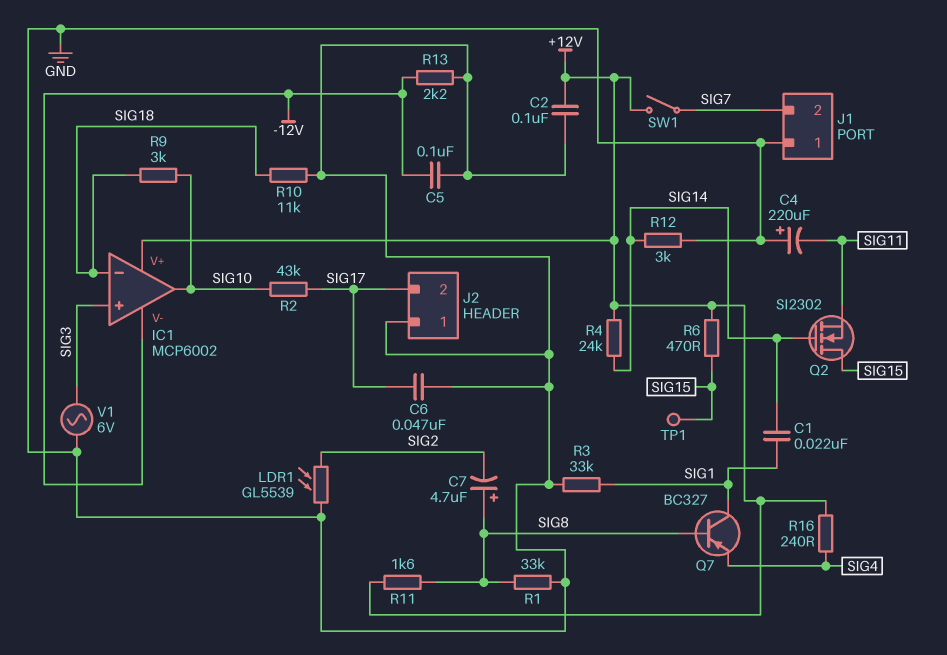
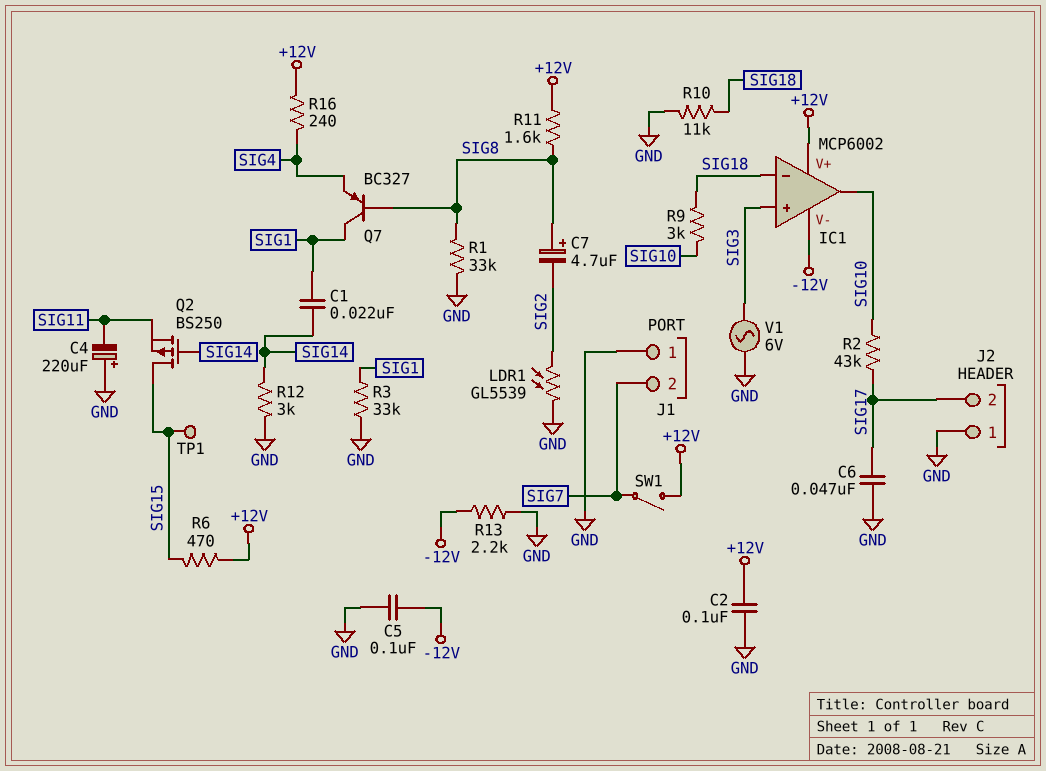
Q2: NMOS SI2302 (G SIG14, D SIG15, S SIG11) -> PMOS BS250 (G SIG14, D SIG15, S SIG11)
R4: 24k (+12V, SIG14) -> none

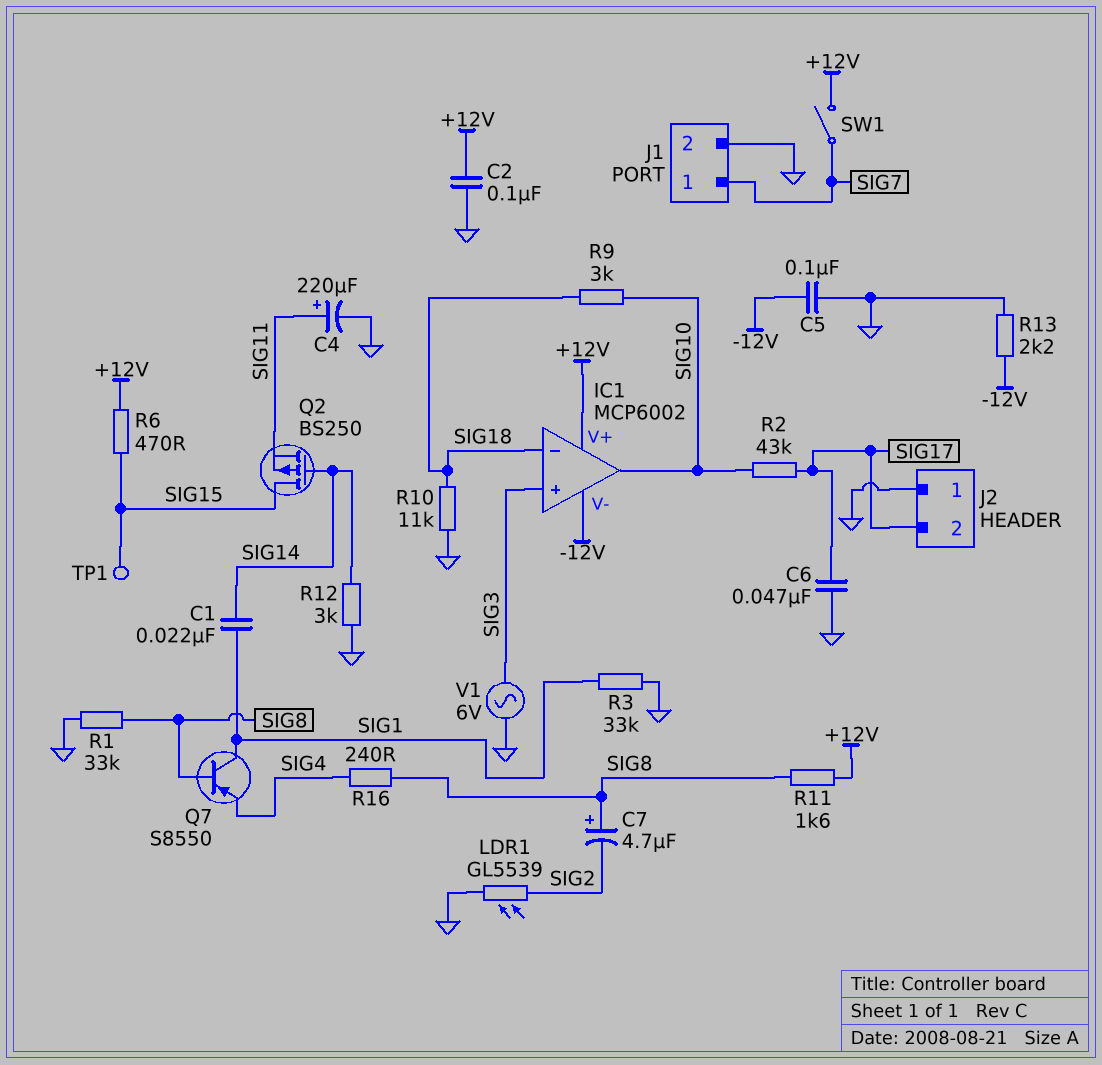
C4: 220uF (plus GND, minus SIG11) -> 220uF (plus SIG11, minus GND)
J1 pin 1: GND -> SIG7
J1 pin 2: SIG7 -> GND
Q7: PNP BC327 (B SIG8, C SIG1, E SIG4) -> PNP S8550 (B SIG8, C SIG1, E SIG4)
R16: 240 (+12V, SIG4) -> 240 (SIG4, SIG8)

